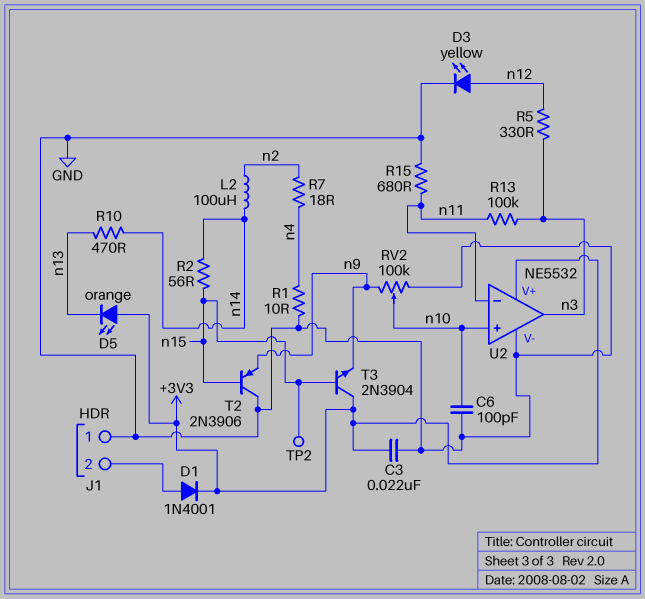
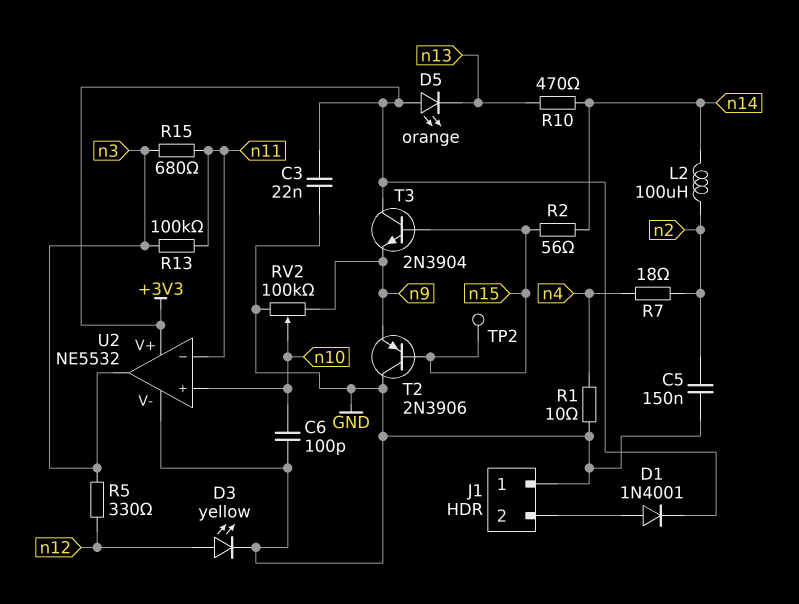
C5: none -> 150nF (GND, n2)
R15: 680 (GND, n11) -> 680 (n3, n11)

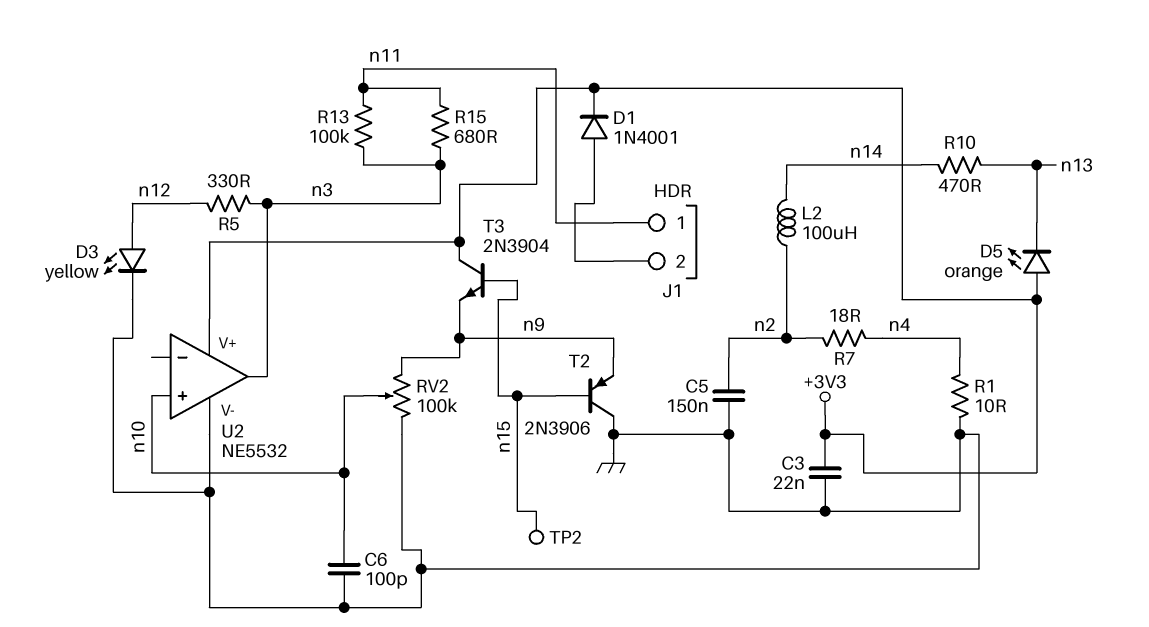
J1 pin 1: GND -> n11
R2: 56 (n14, n15) -> none
U2 pin in-: n11 -> none

